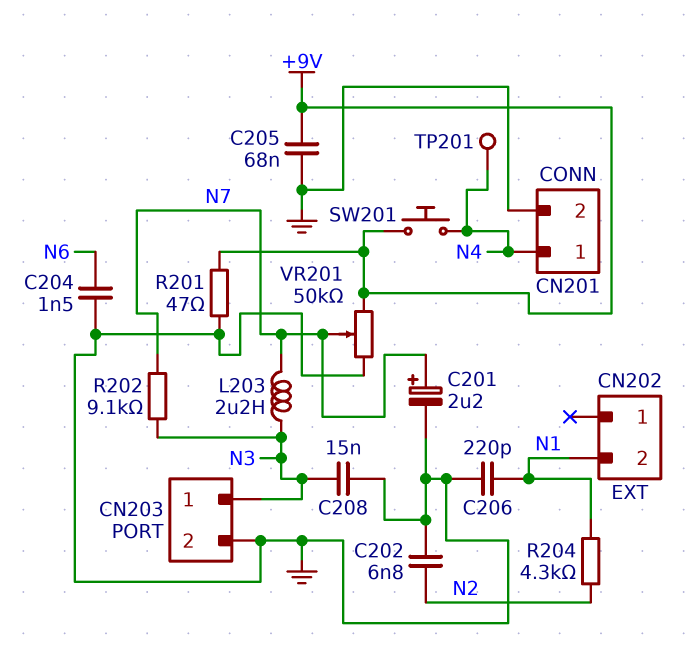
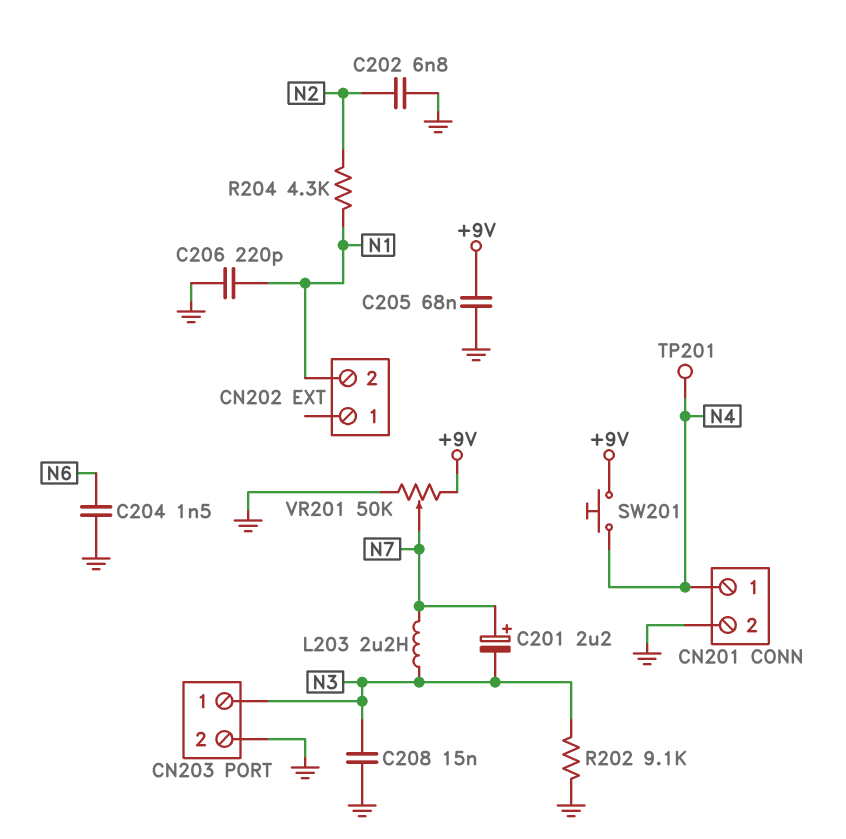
C201: 2.2uF (plus N7, minus GND) -> 2.2uF (plus N7, minus N3)
R201: 47 (+9V, GND) -> none
R202: 9.1k (N3, N7) -> 9.1k (GND, N3)

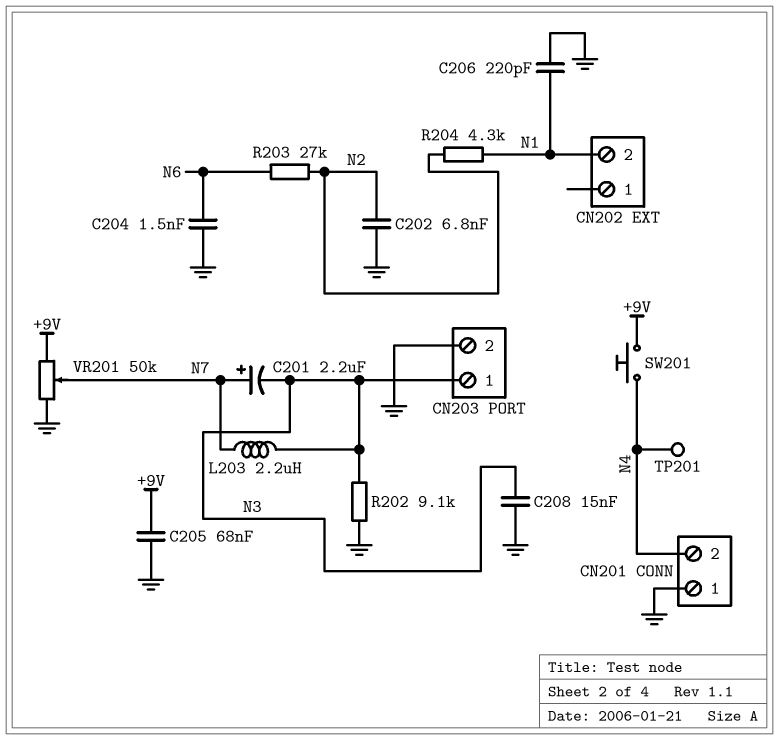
CN201 pin 1: N4 -> GND
CN201 pin 2: GND -> N4
R203: none -> 27k (N2, N6)

